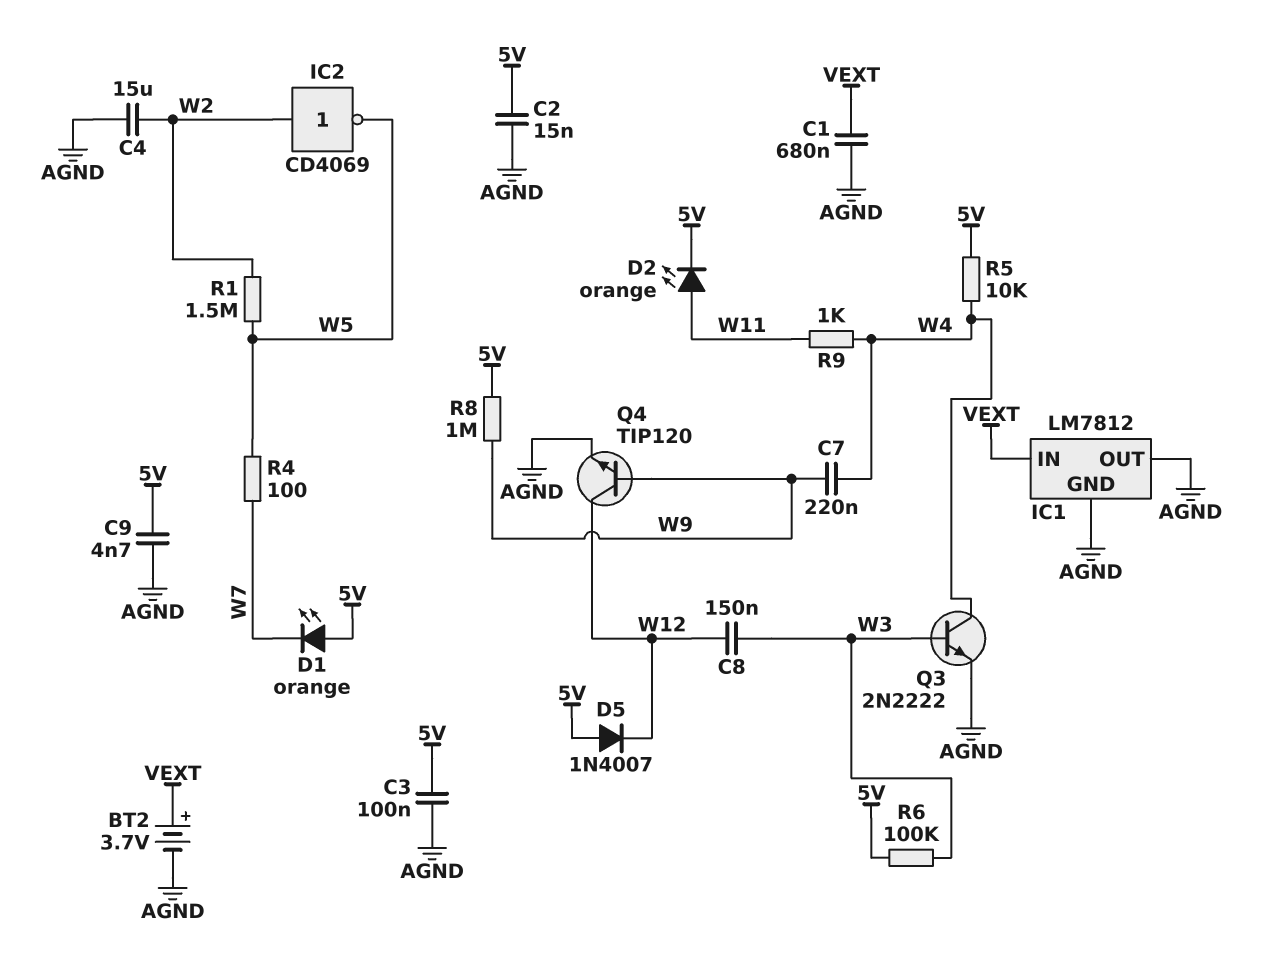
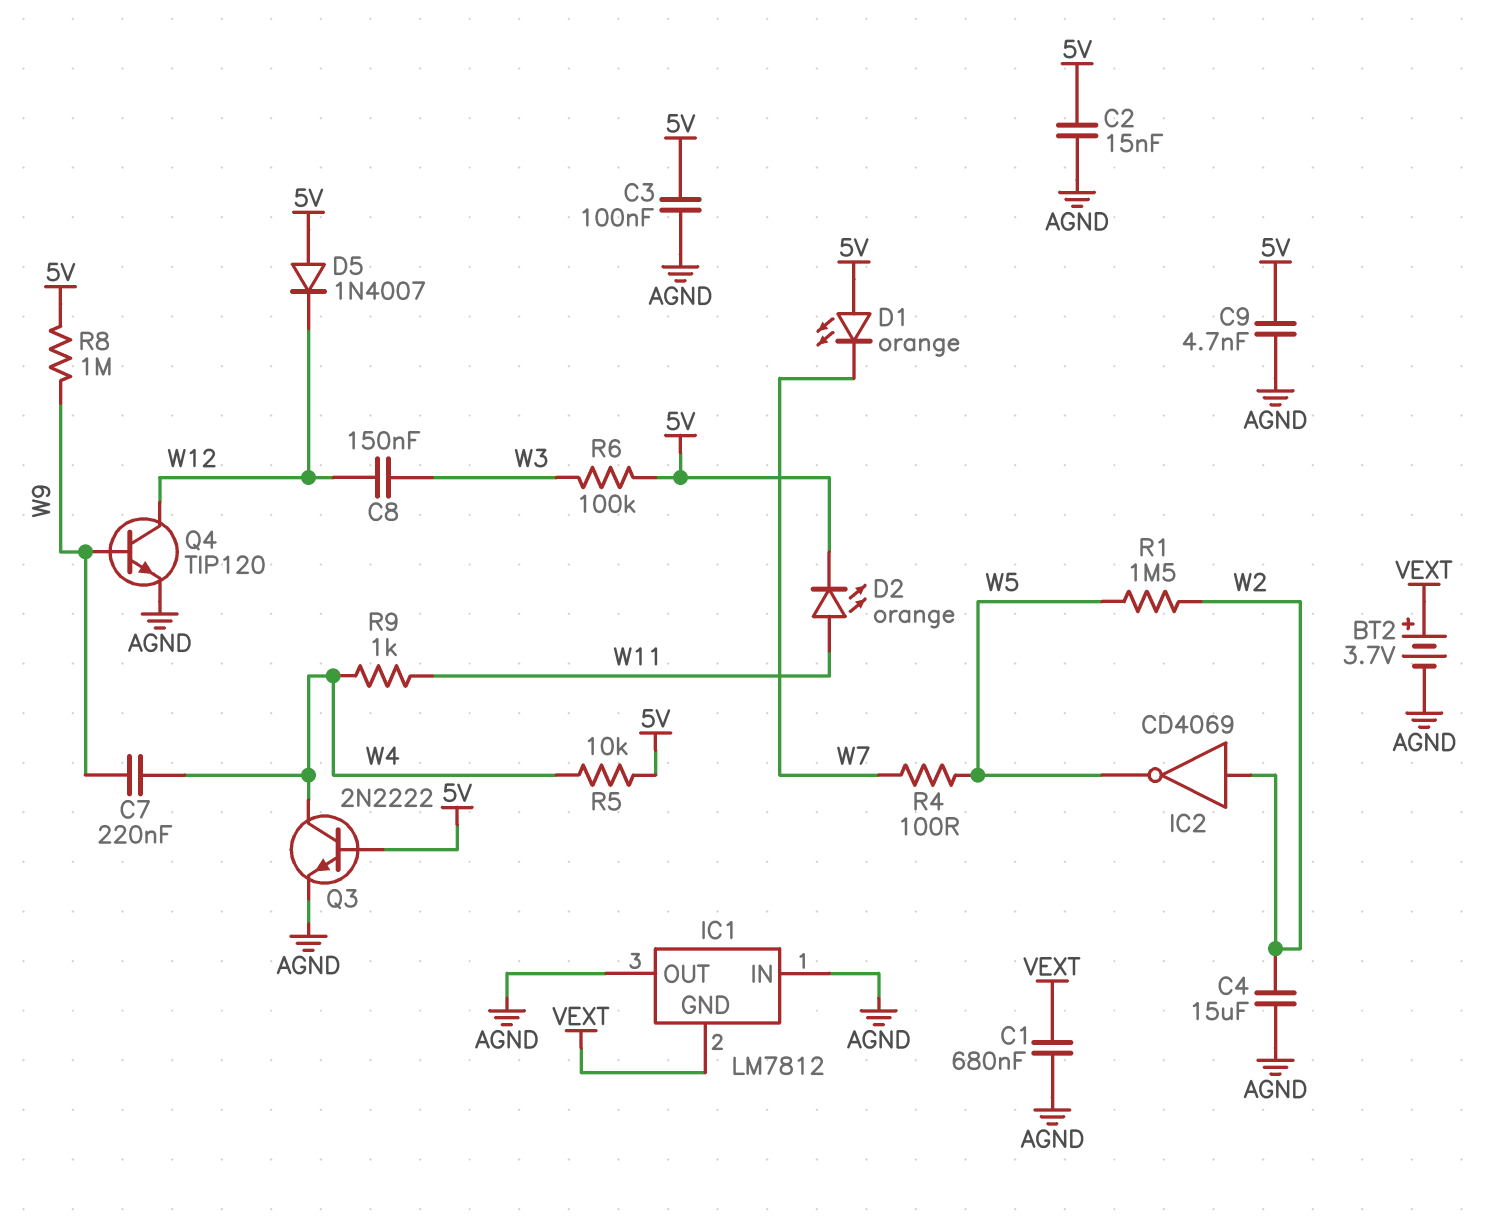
IC1 pin GND: AGND -> VEXT
IC1 pin IN: VEXT -> AGND
Q3: NPN 2N2222 (B W3, C W4, E AGND) -> NPN 2N2222 (B 5V, C W4, E AGND)

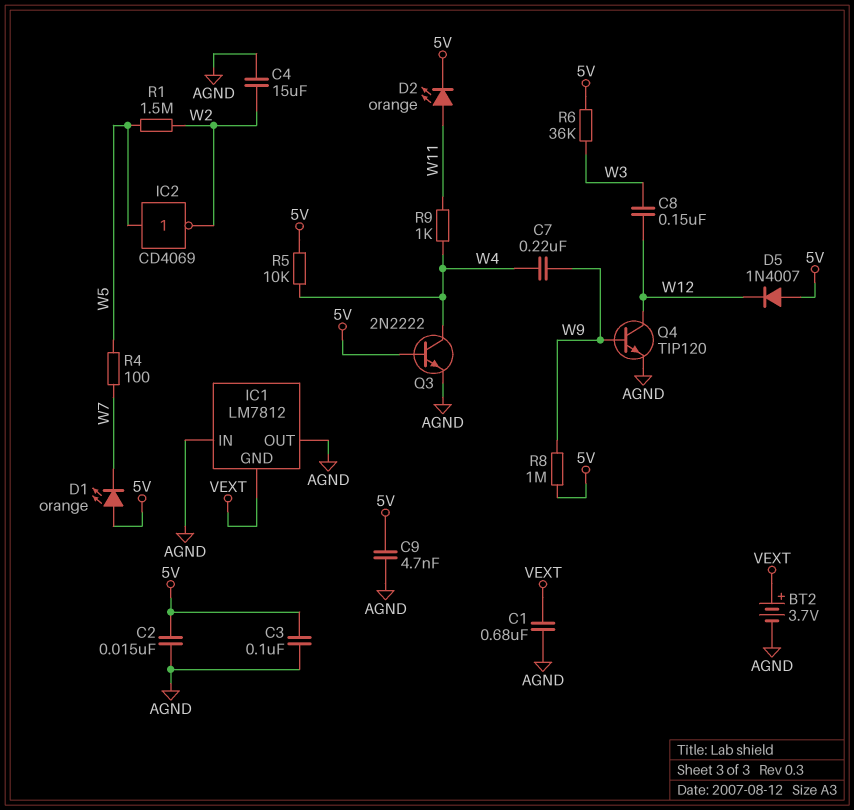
IC2: NOT CD4069 (in W2, out W5) -> NOT CD4069 (in W5, out W2)
R6: 100k (5V, W3) -> 36k (5V, W3)

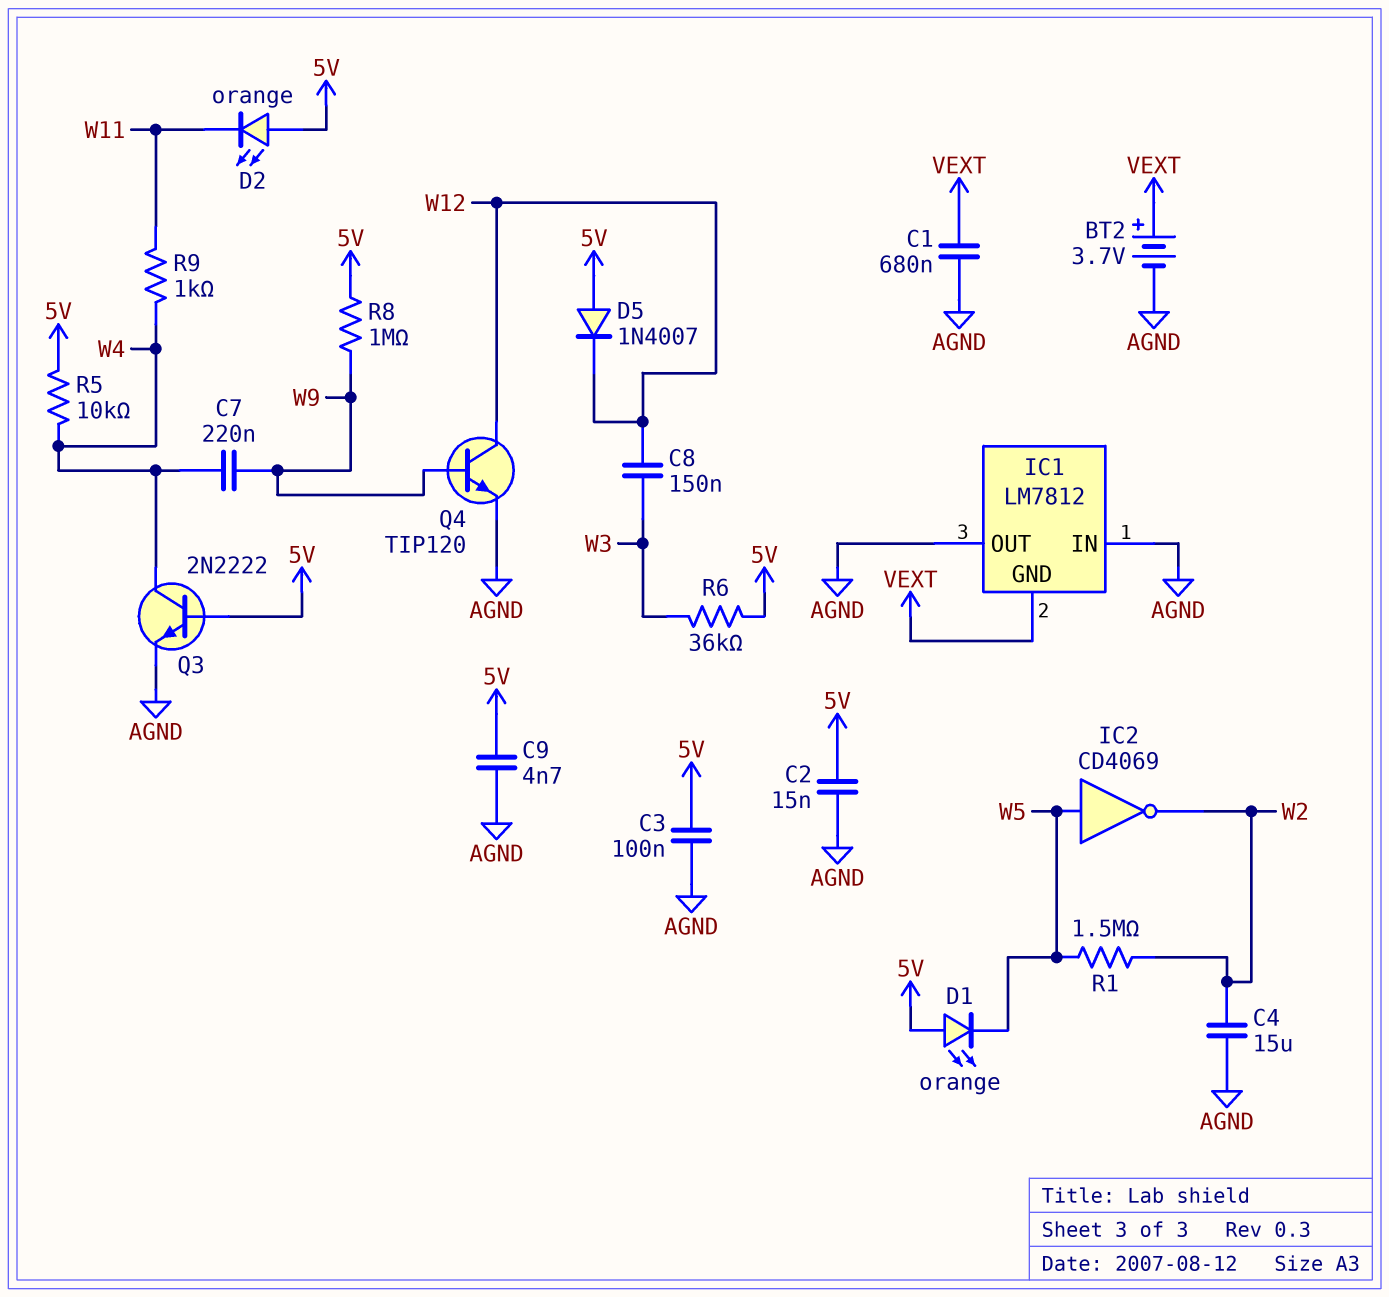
D1: LED orange (A 5V, K W7) -> LED orange (A 5V, K W5)
D2: LED orange (A W11, K 5V) -> LED orange (A 5V, K W11)
R4: 100 (W5, W7) -> none

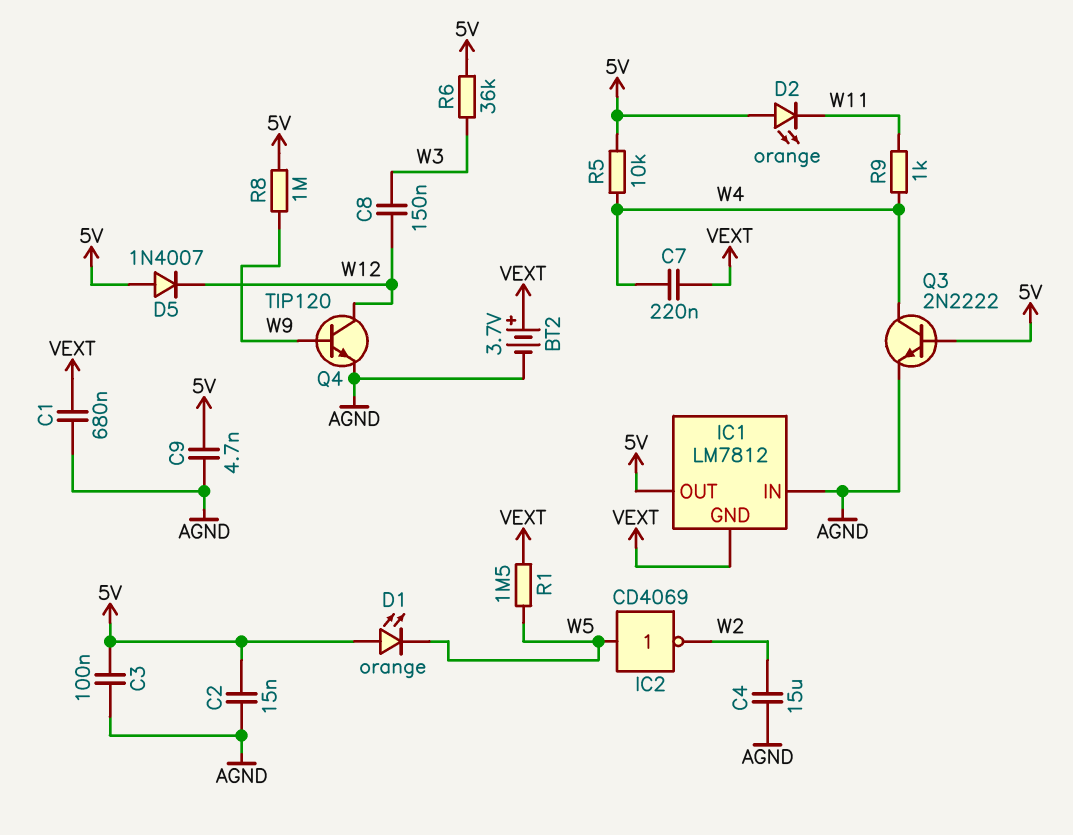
C7: 220nF (W4, W9) -> 220nF (VEXT, W4)
IC1 pin OUT: AGND -> 5V
R1: 1.5M (W2, W5) -> 1.5M (VEXT, W5)

